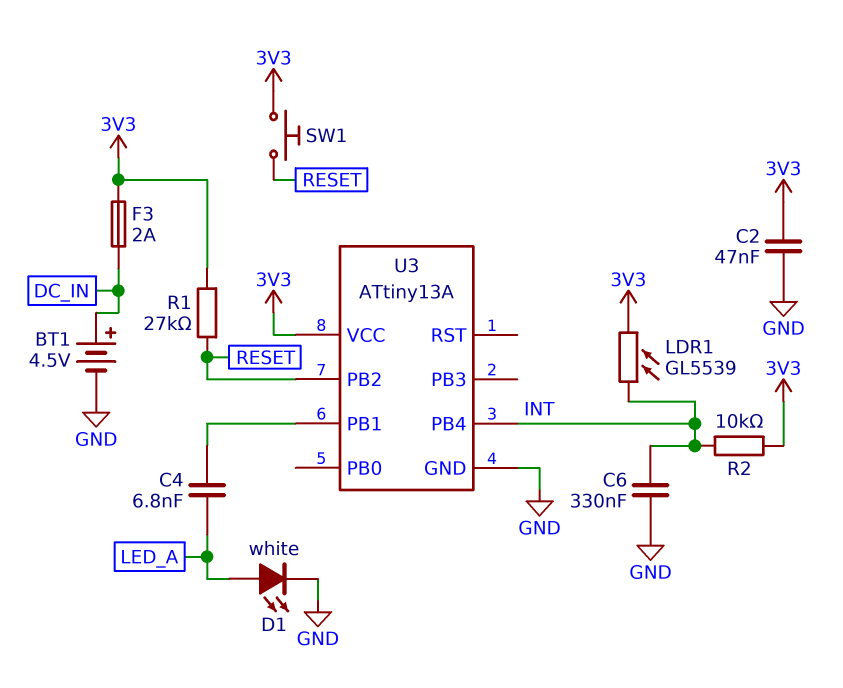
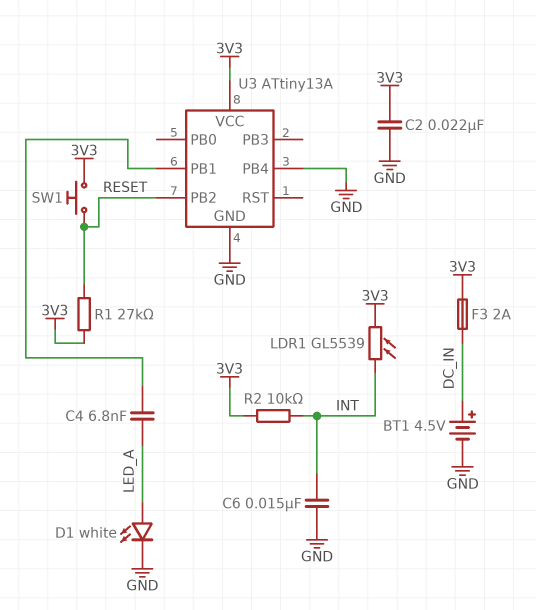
C2: 47nF (3V3, GND) -> 22nF (3V3, GND)
C6: 330nF (GND, INT) -> 15nF (GND, INT)
U3 pin PB4: INT -> GND

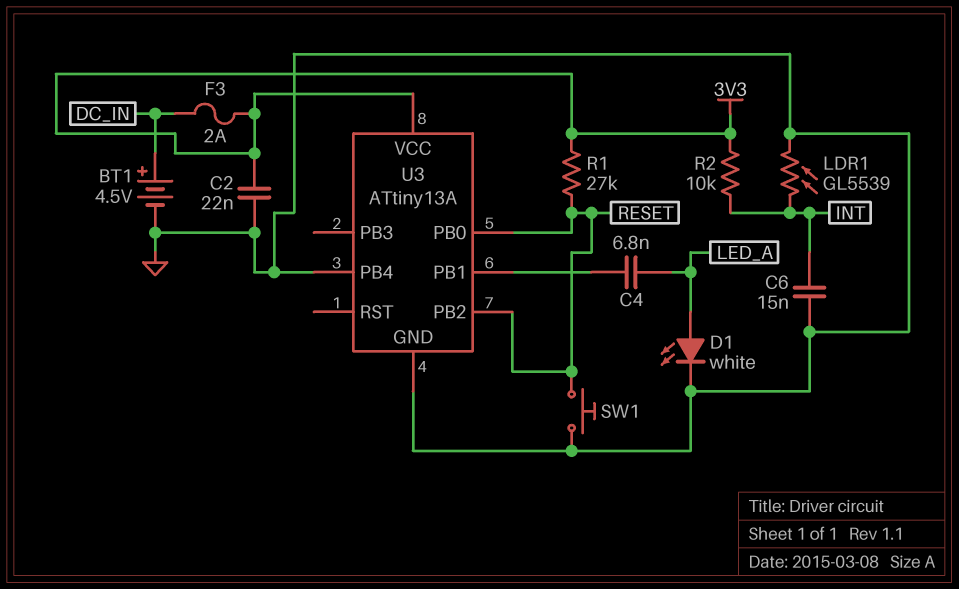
LDR1: GL5539 (3V3, INT) -> GL5539 (GND, INT)
SW1: button (3V3, RESET) -> button (GND, RESET)
U3 pin PB0: none -> RESET

